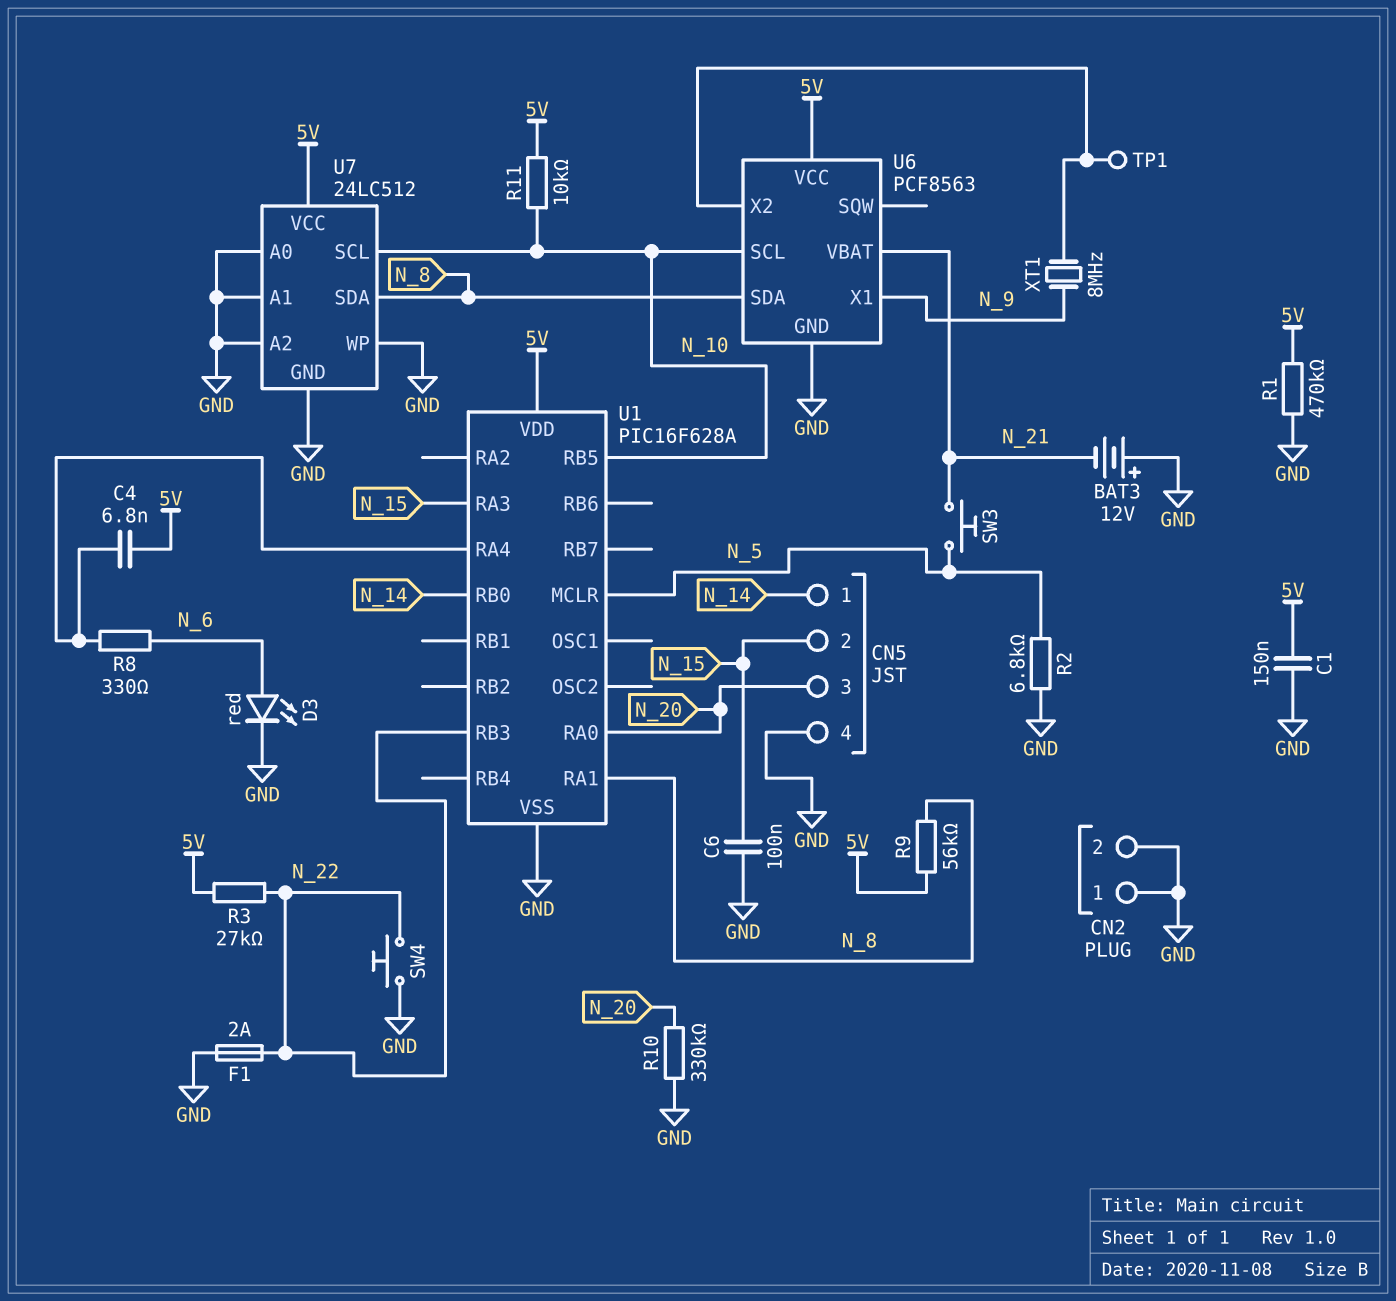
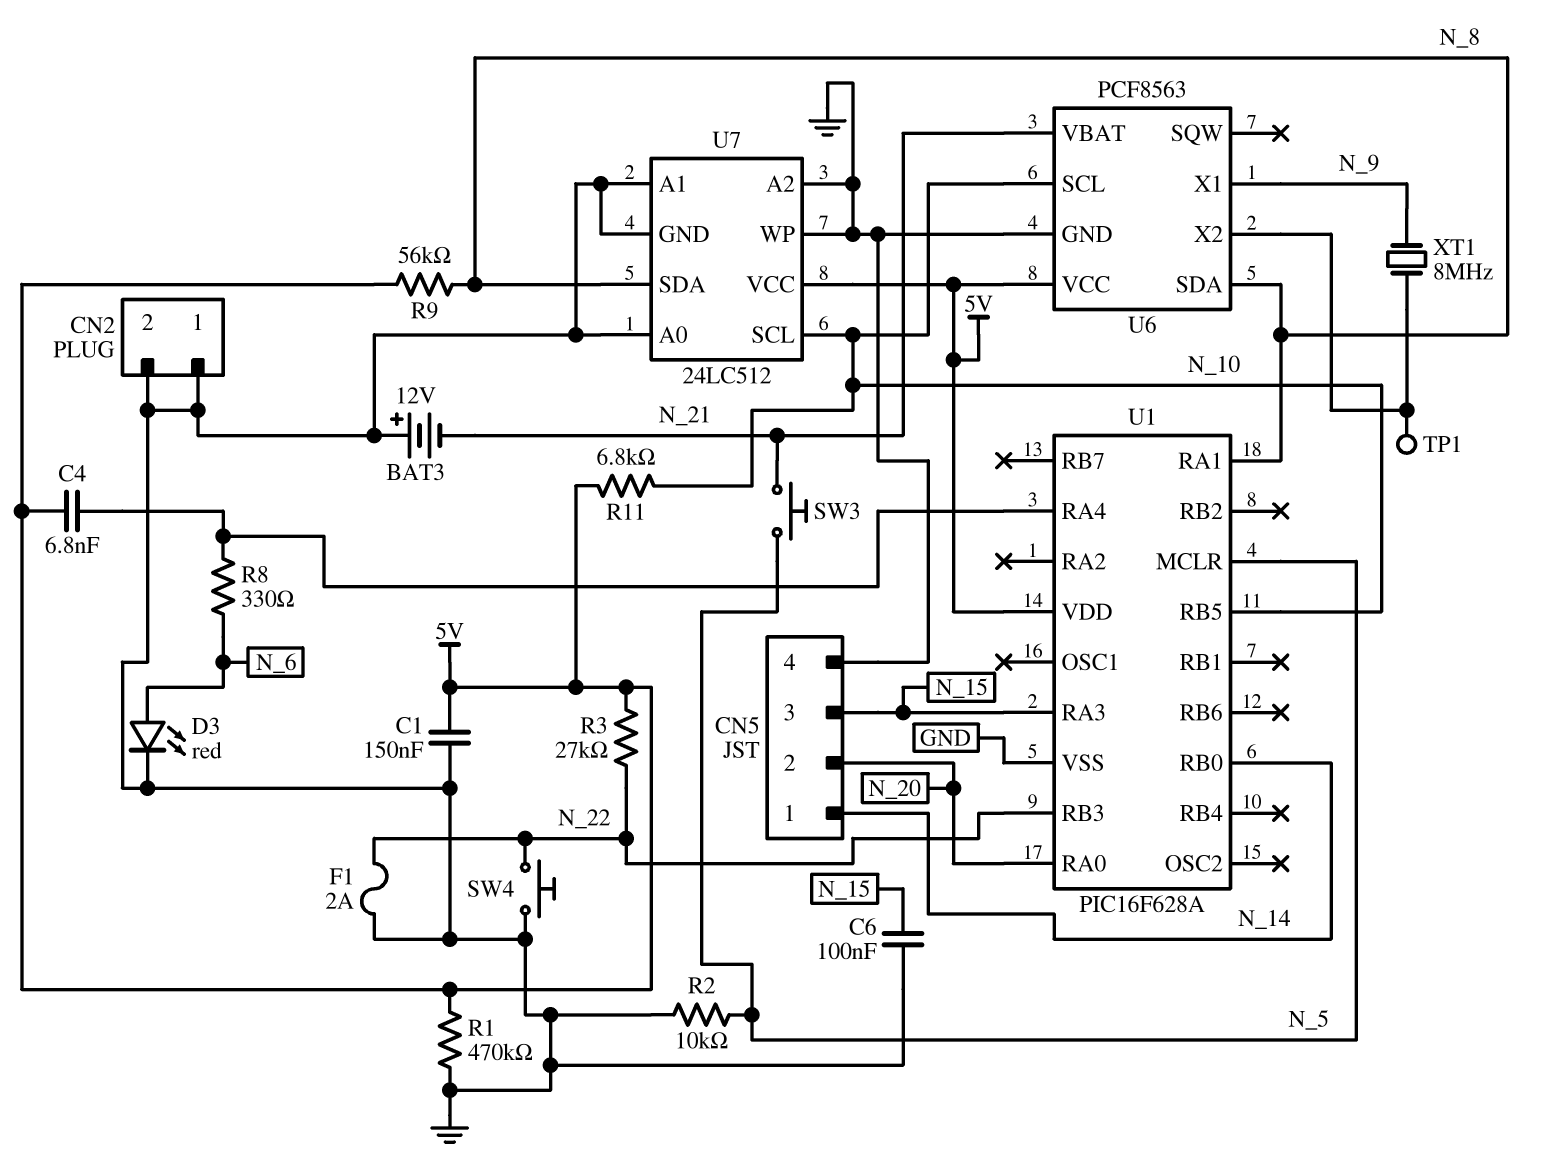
CN5 pin 2: N_15 -> N_20
CN5 pin 3: N_20 -> N_15
R2: 6.8k (GND, N_5) -> 10k (GND, N_5)
R10: 330k (GND, N_20) -> none
R11: 10k (5V, N_10) -> 6.8k (5V, N_10)

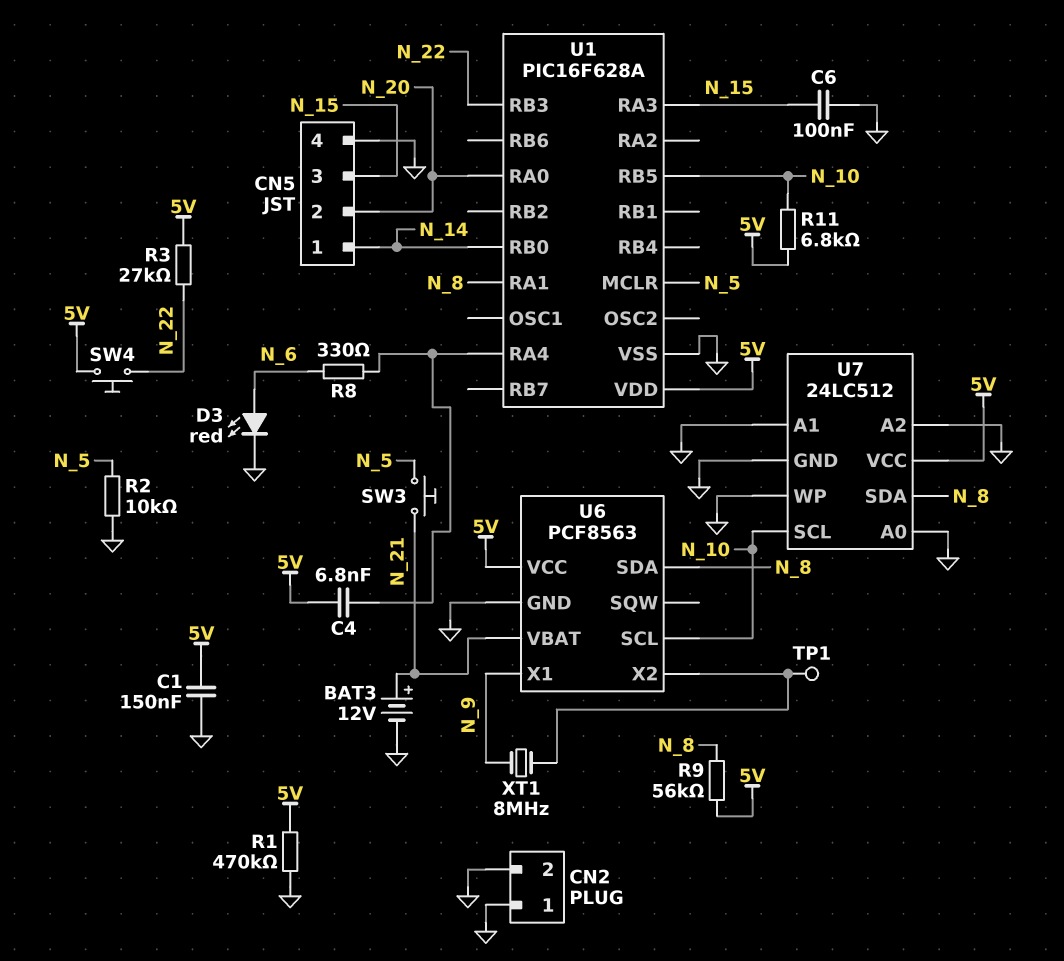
BAT3: 12V (plus GND, minus N_21) -> 12V (plus N_21, minus GND)
F1: 2A (GND, N_22) -> none
SW4: button (GND, N_22) -> button (5V, N_22)

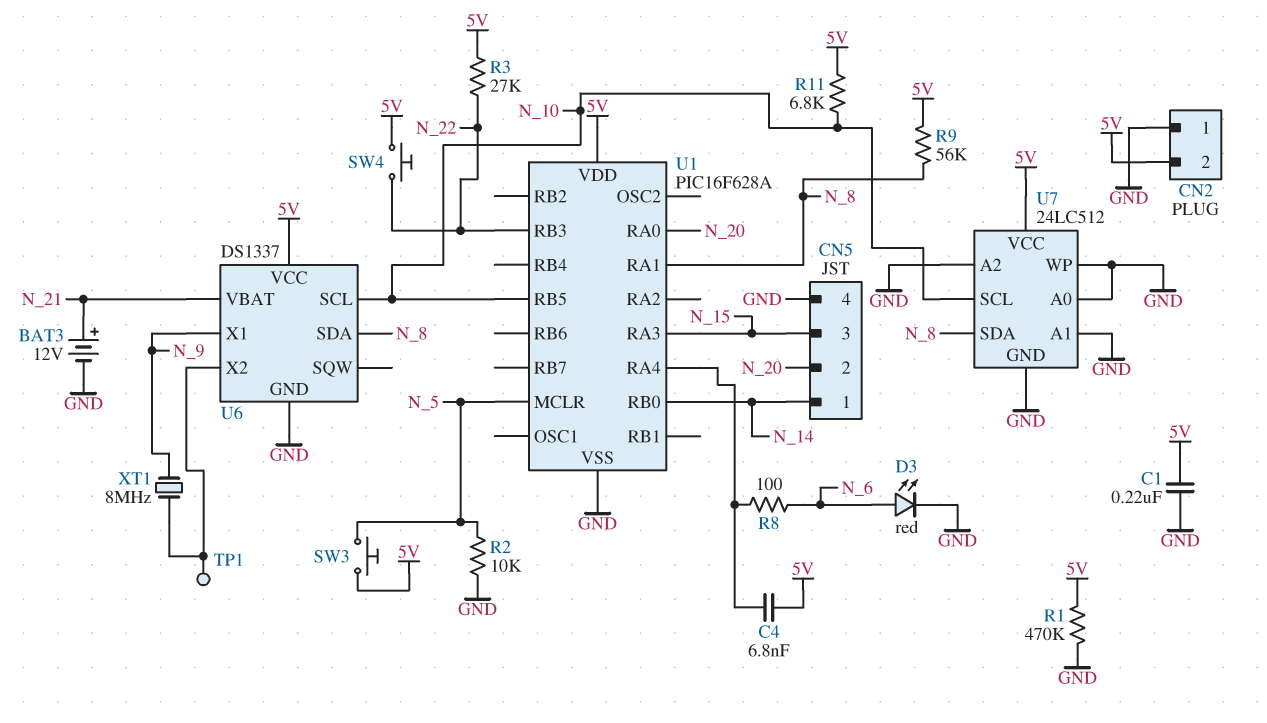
C1: 150nF (5V, GND) -> 220nF (5V, GND)
C6: 100nF (GND, N_15) -> none
CN2 pin 2: GND -> 5V
R8: 330 (N_6, U1/RA4) -> 100 (N_6, U1/RA4)
SW3: button (N_5, N_21) -> button (5V, N_5)
U6: PCF8563 -> DS1337

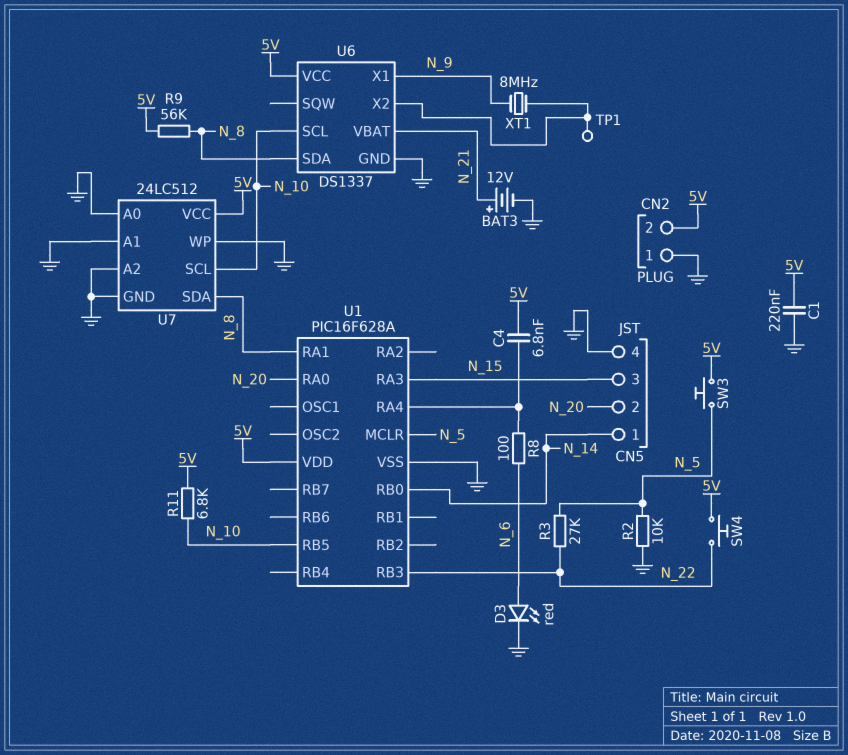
R1: 470k (5V, GND) -> none
R3: 27k (5V, N_22) -> 27k (N_5, N_22)

